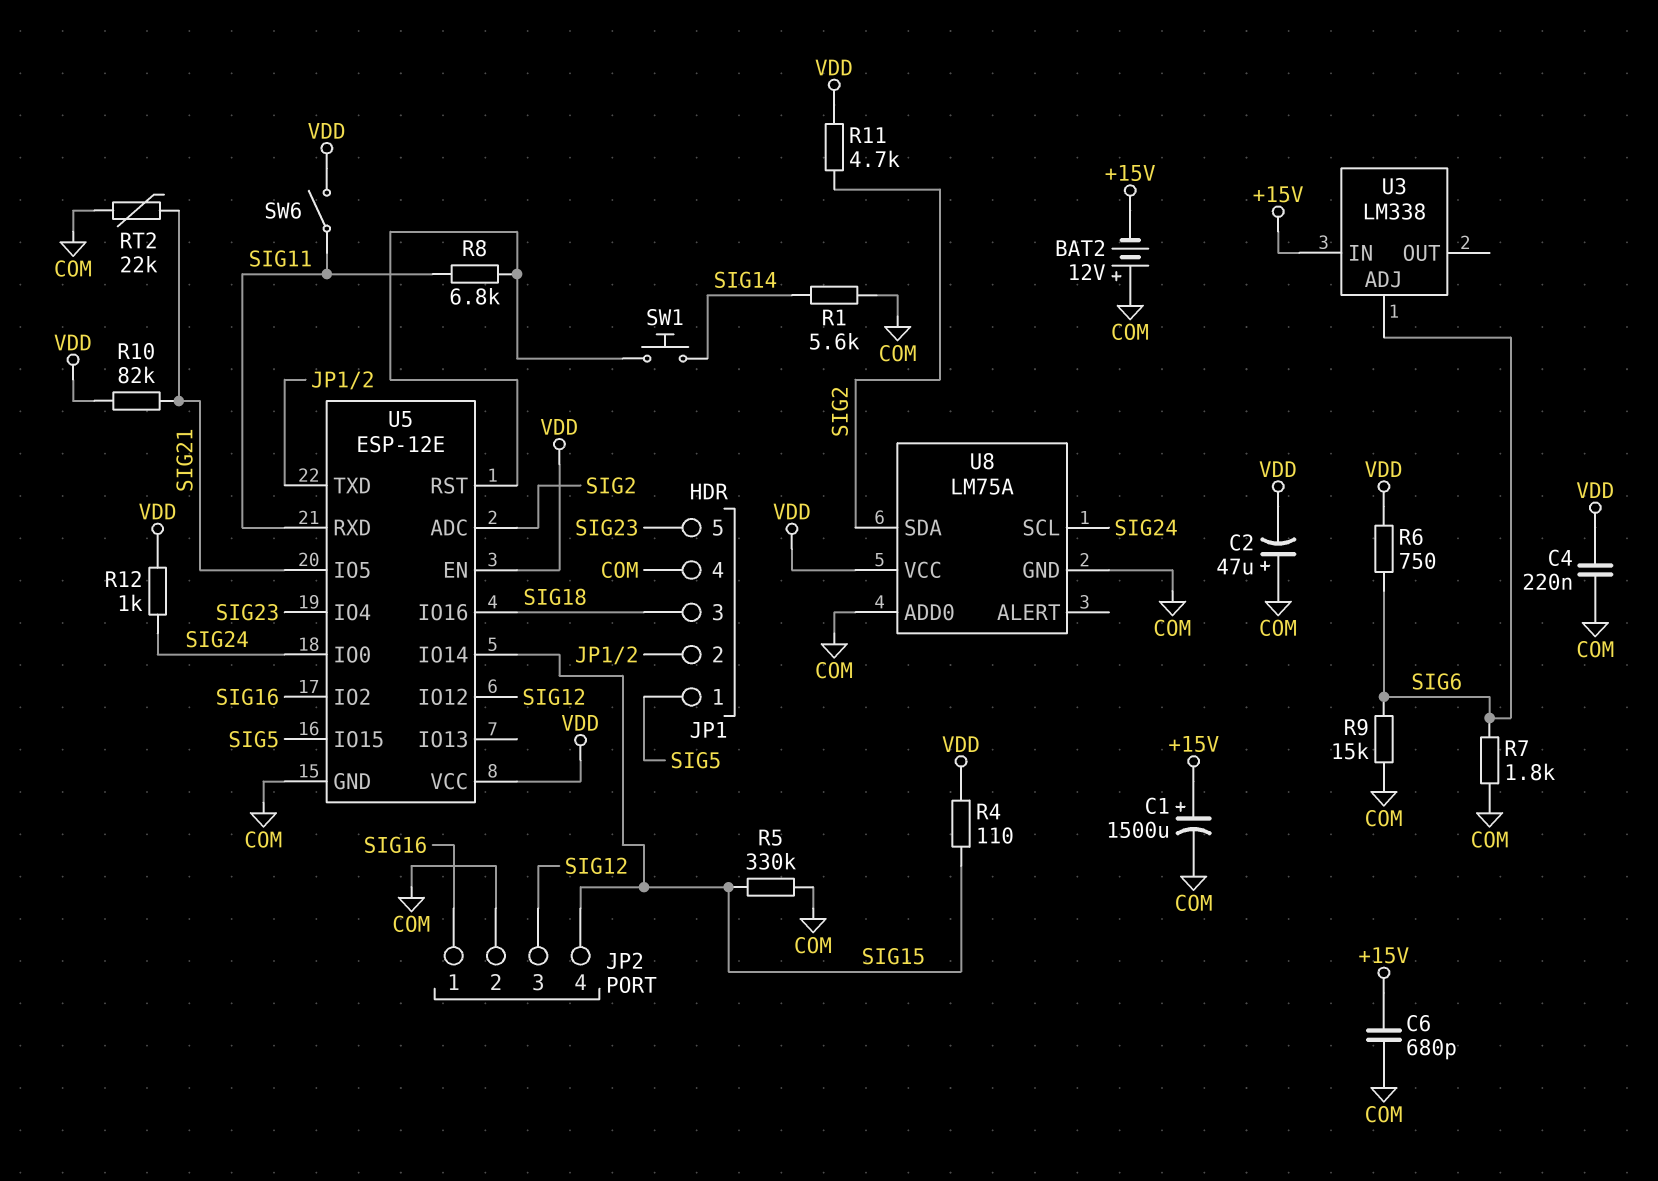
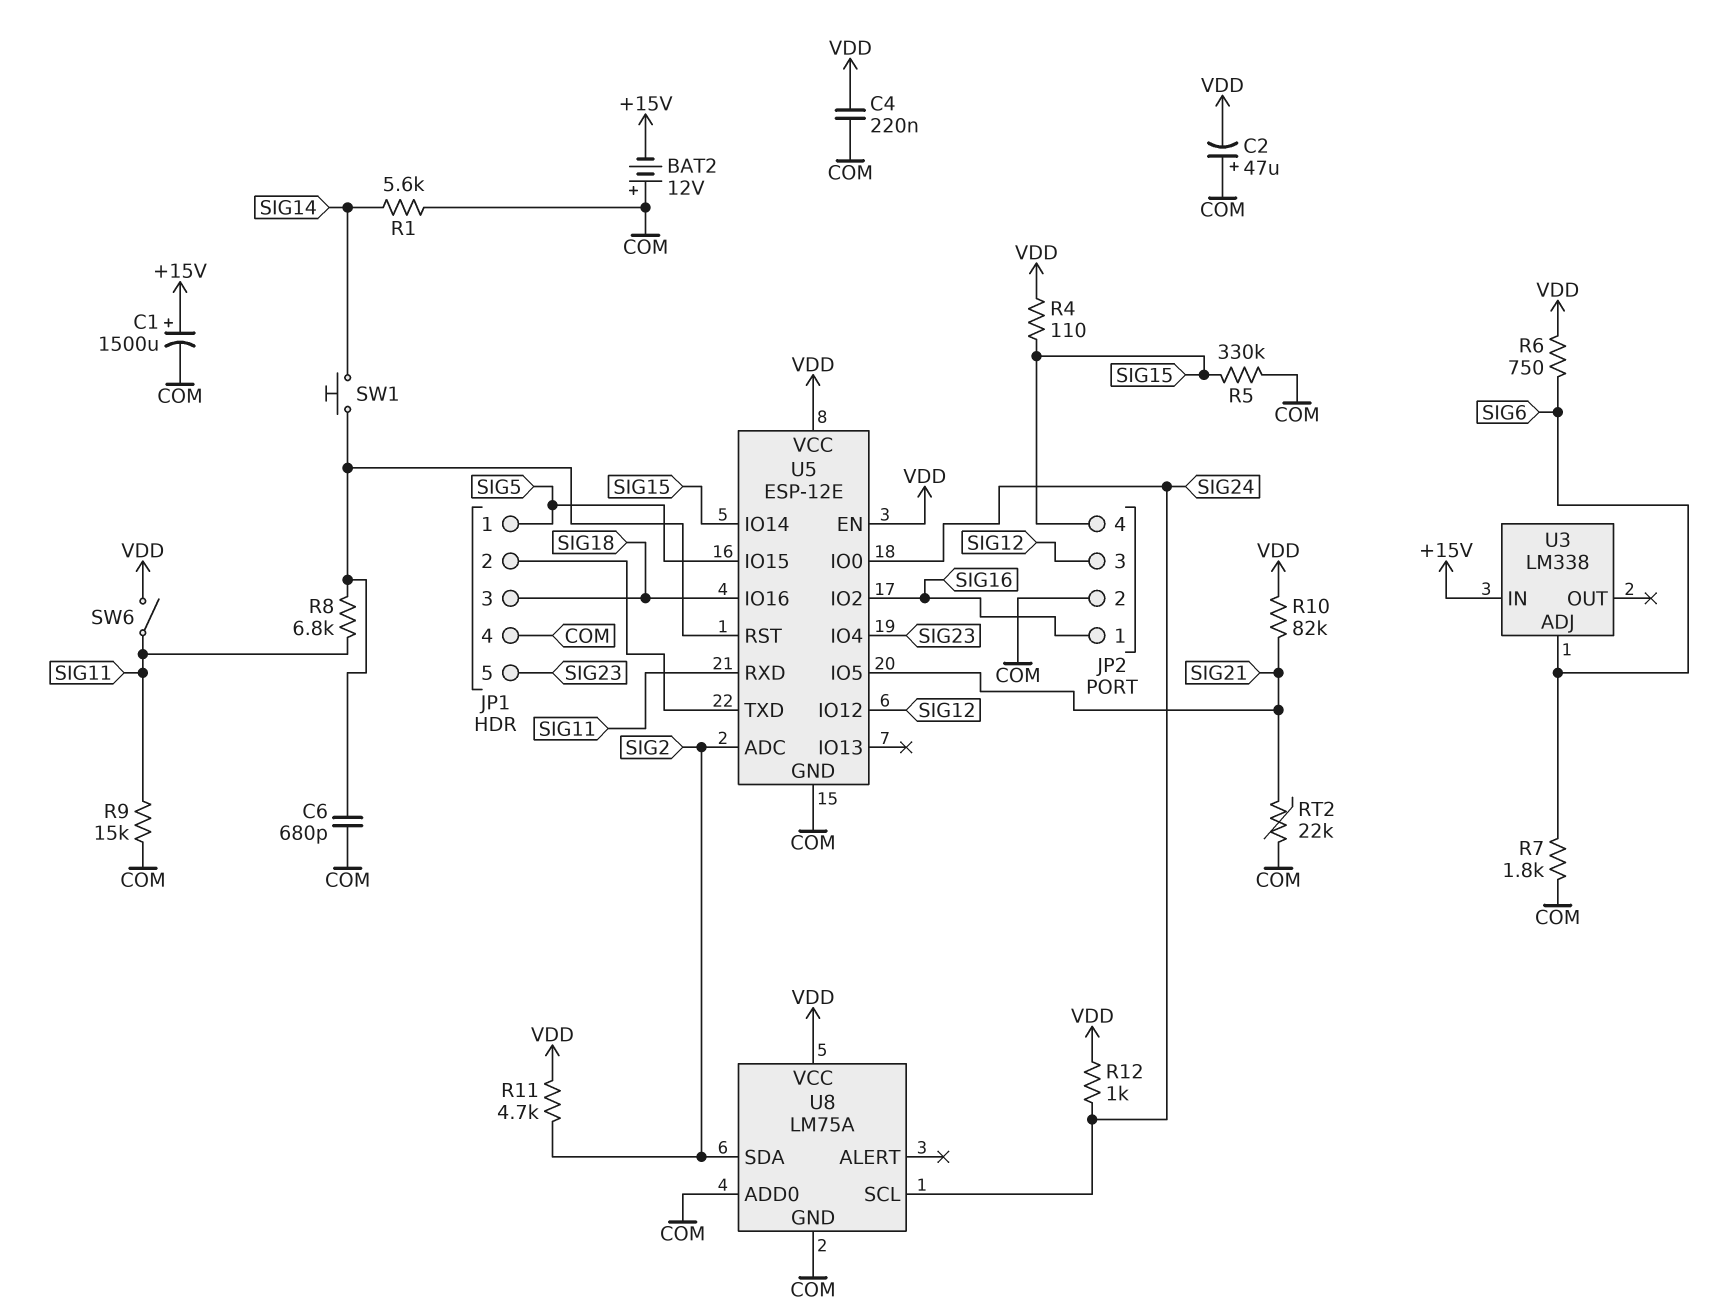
C6: 680pF (+15V, COM) -> 680pF (COM, U5/RST)
R9: 15k (COM, SIG6) -> 15k (COM, SIG11)

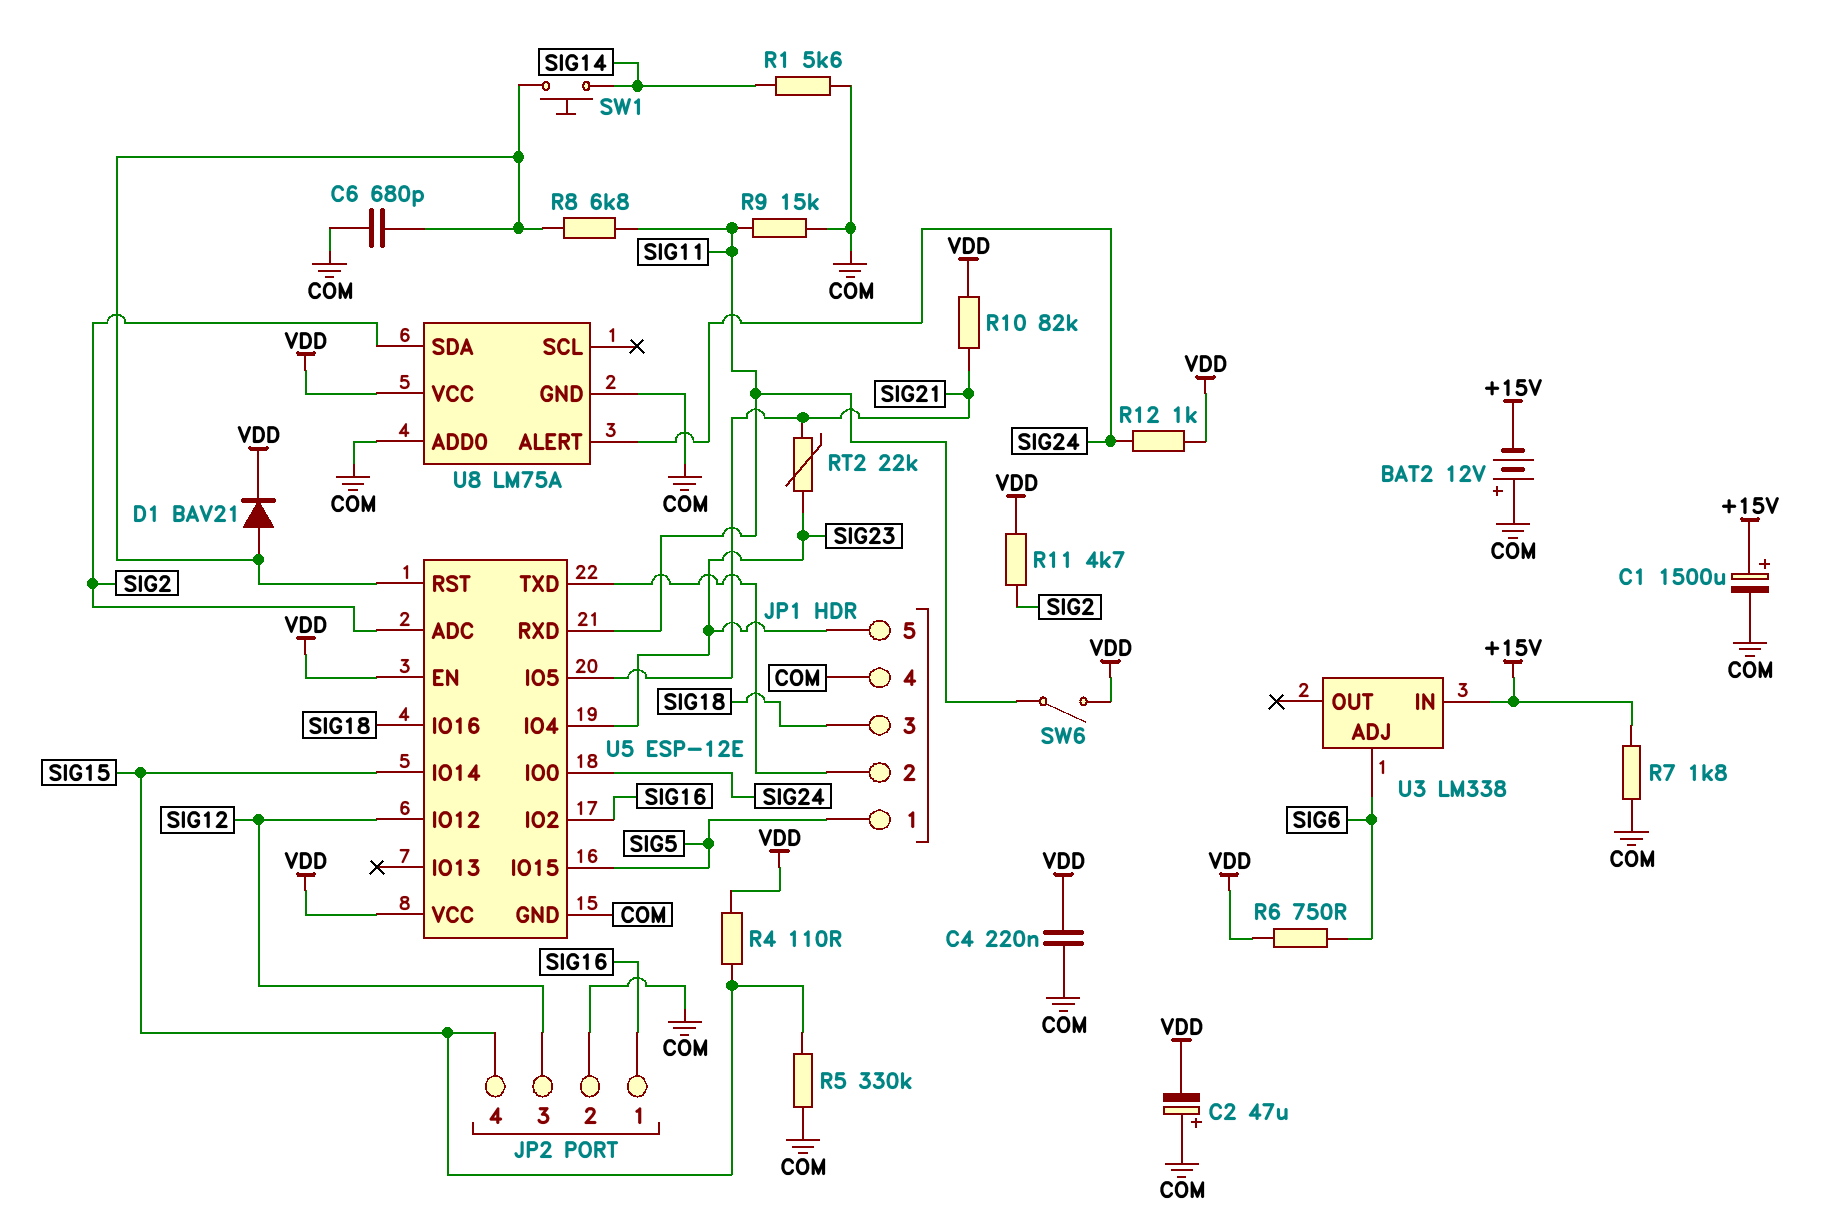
D1: none -> diode BAV21 (A U5/RST, K VDD)
R7: 1.8k (COM, SIG6) -> 1.8k (+15V, COM)
RT2: 22k (COM, SIG21) -> 22k (SIG21, SIG23)
U8 pin ALERT: none -> SIG24
U8 pin SCL: SIG24 -> none

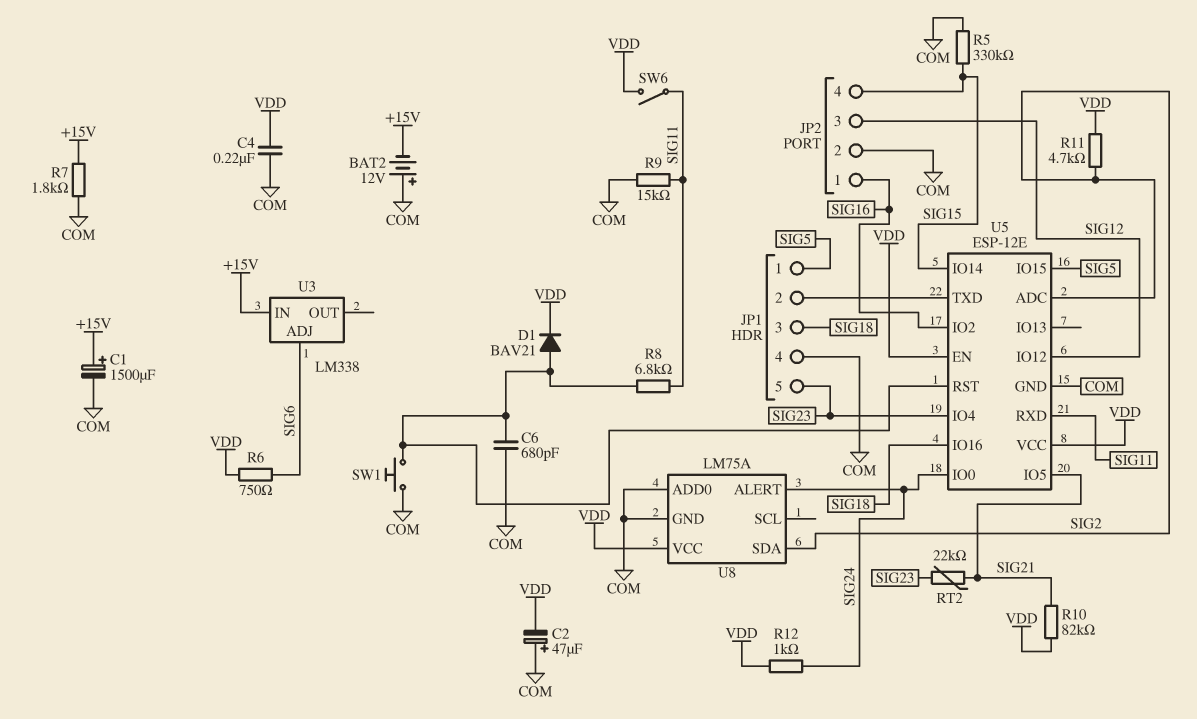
R1: 5.6k (COM, SIG14) -> none
R4: 110 (SIG15, VDD) -> none
SW1: button (SIG14, U5/RST) -> button (COM, U5/RST)

